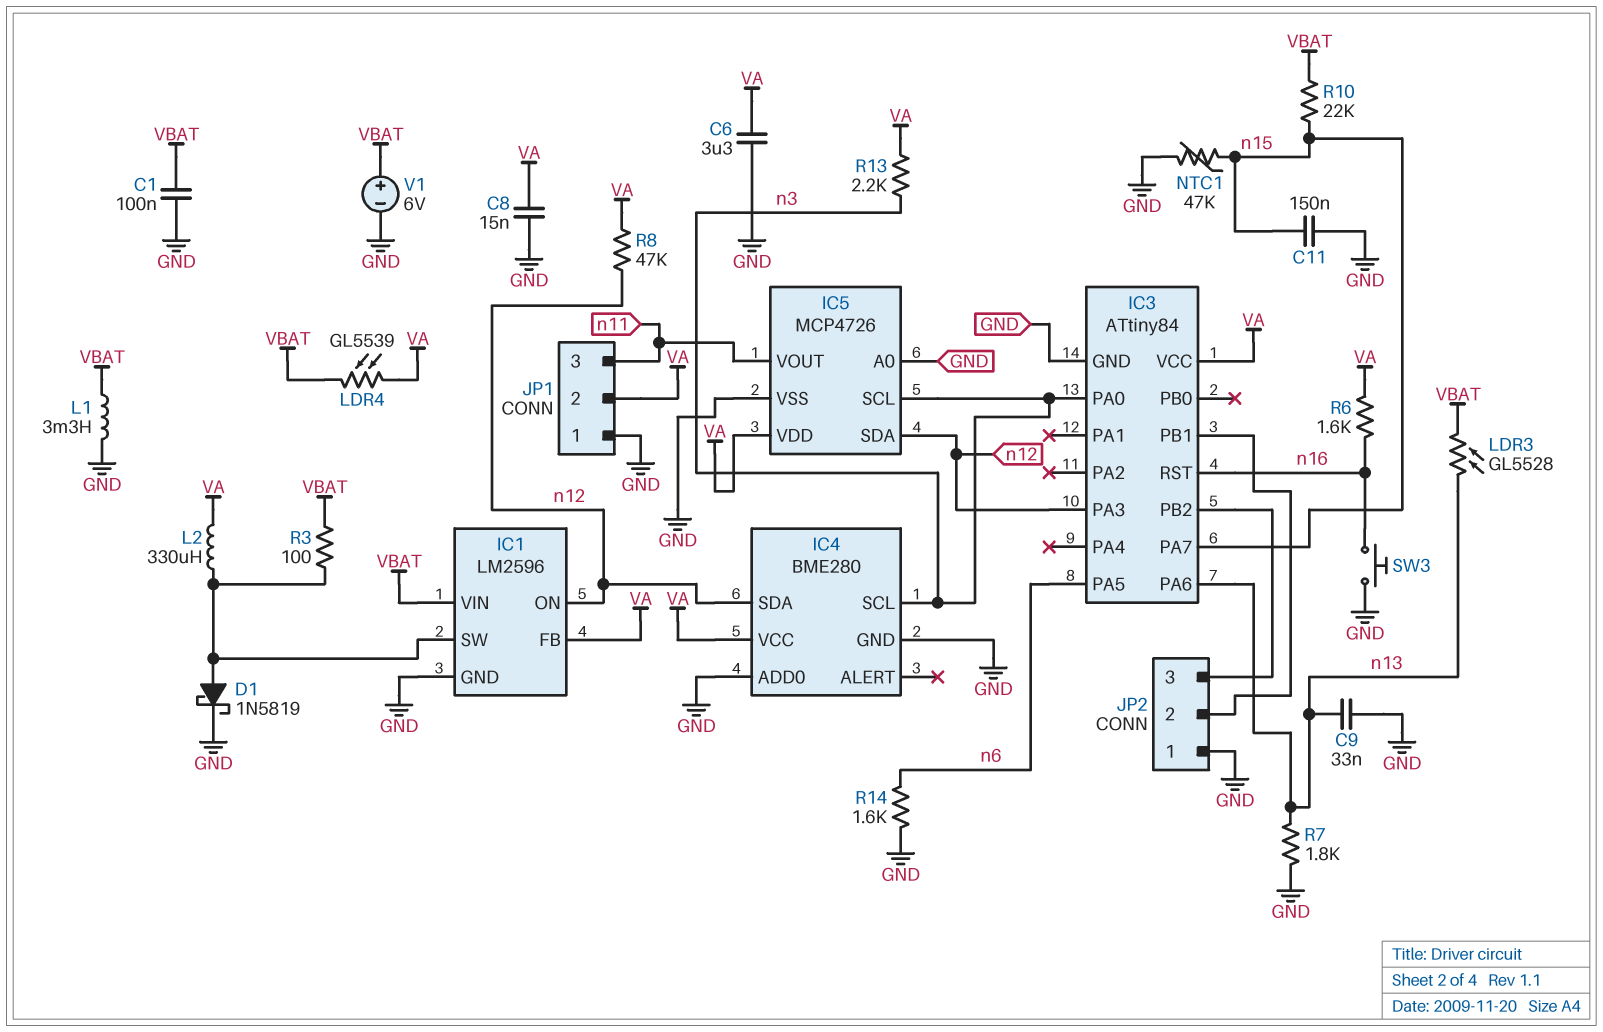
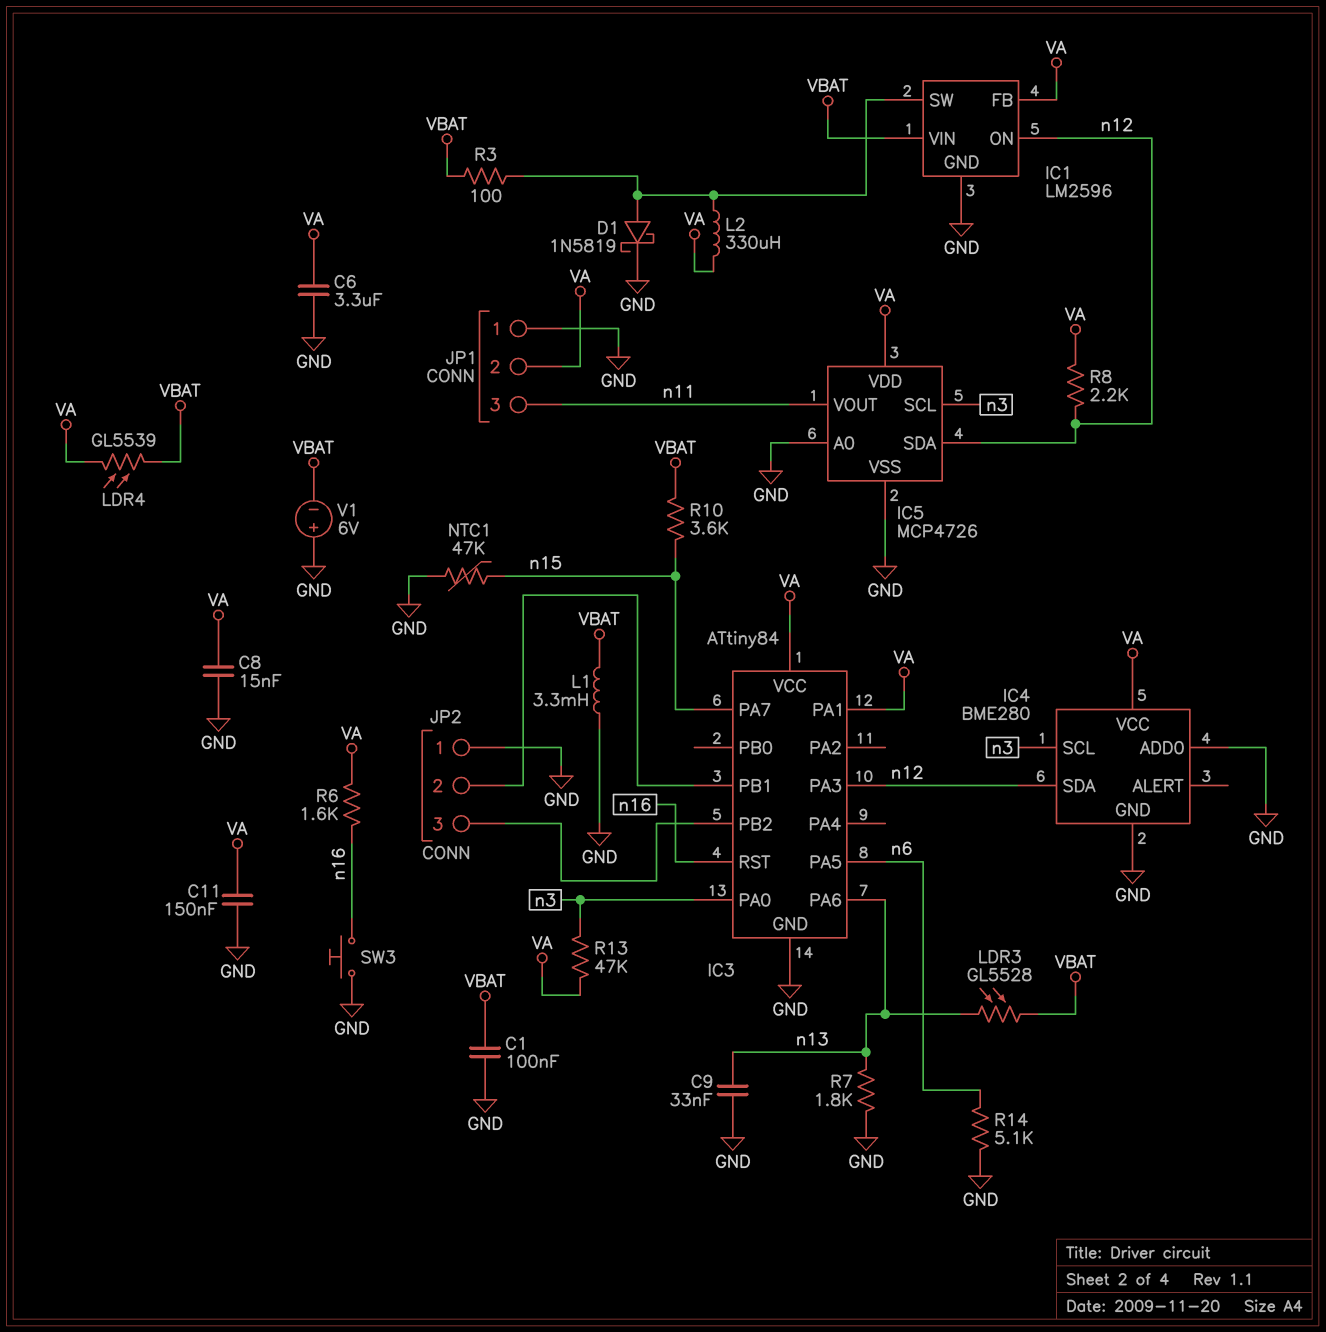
C11: 150nF (GND, n15) -> 150nF (GND, VA)
IC3 pin PA1: none -> VA
R8: 47k (VA, n12) -> 2.2k (VA, n12)
R10: 22k (VBAT, n15) -> 3.6k (VBAT, n15)
R13: 2.2k (VA, n3) -> 47k (VA, n3)
R14: 1.6k (GND, n6) -> 5.1k (GND, n6)
V1: 6V (plus VBAT, minus GND) -> 6V (plus GND, minus VBAT)

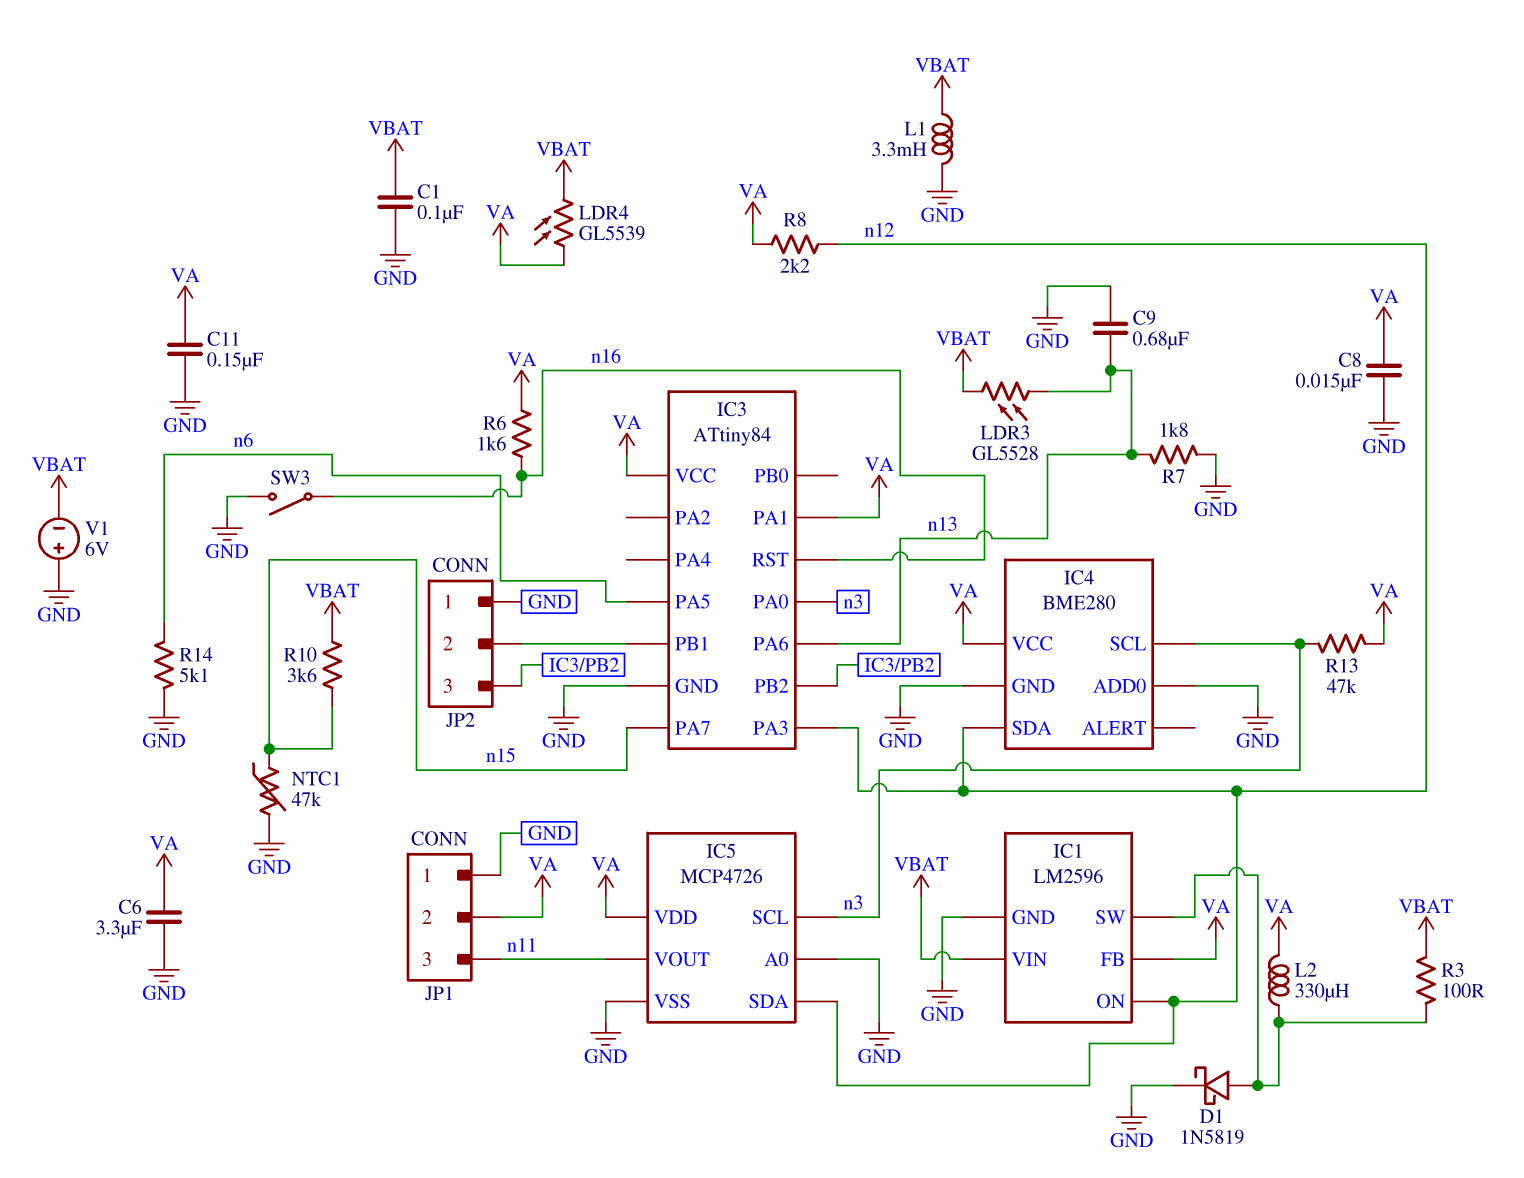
C9: 33nF (GND, n13) -> 680nF (GND, n13)
SW3: button (GND, n16) -> switch (GND, n16)

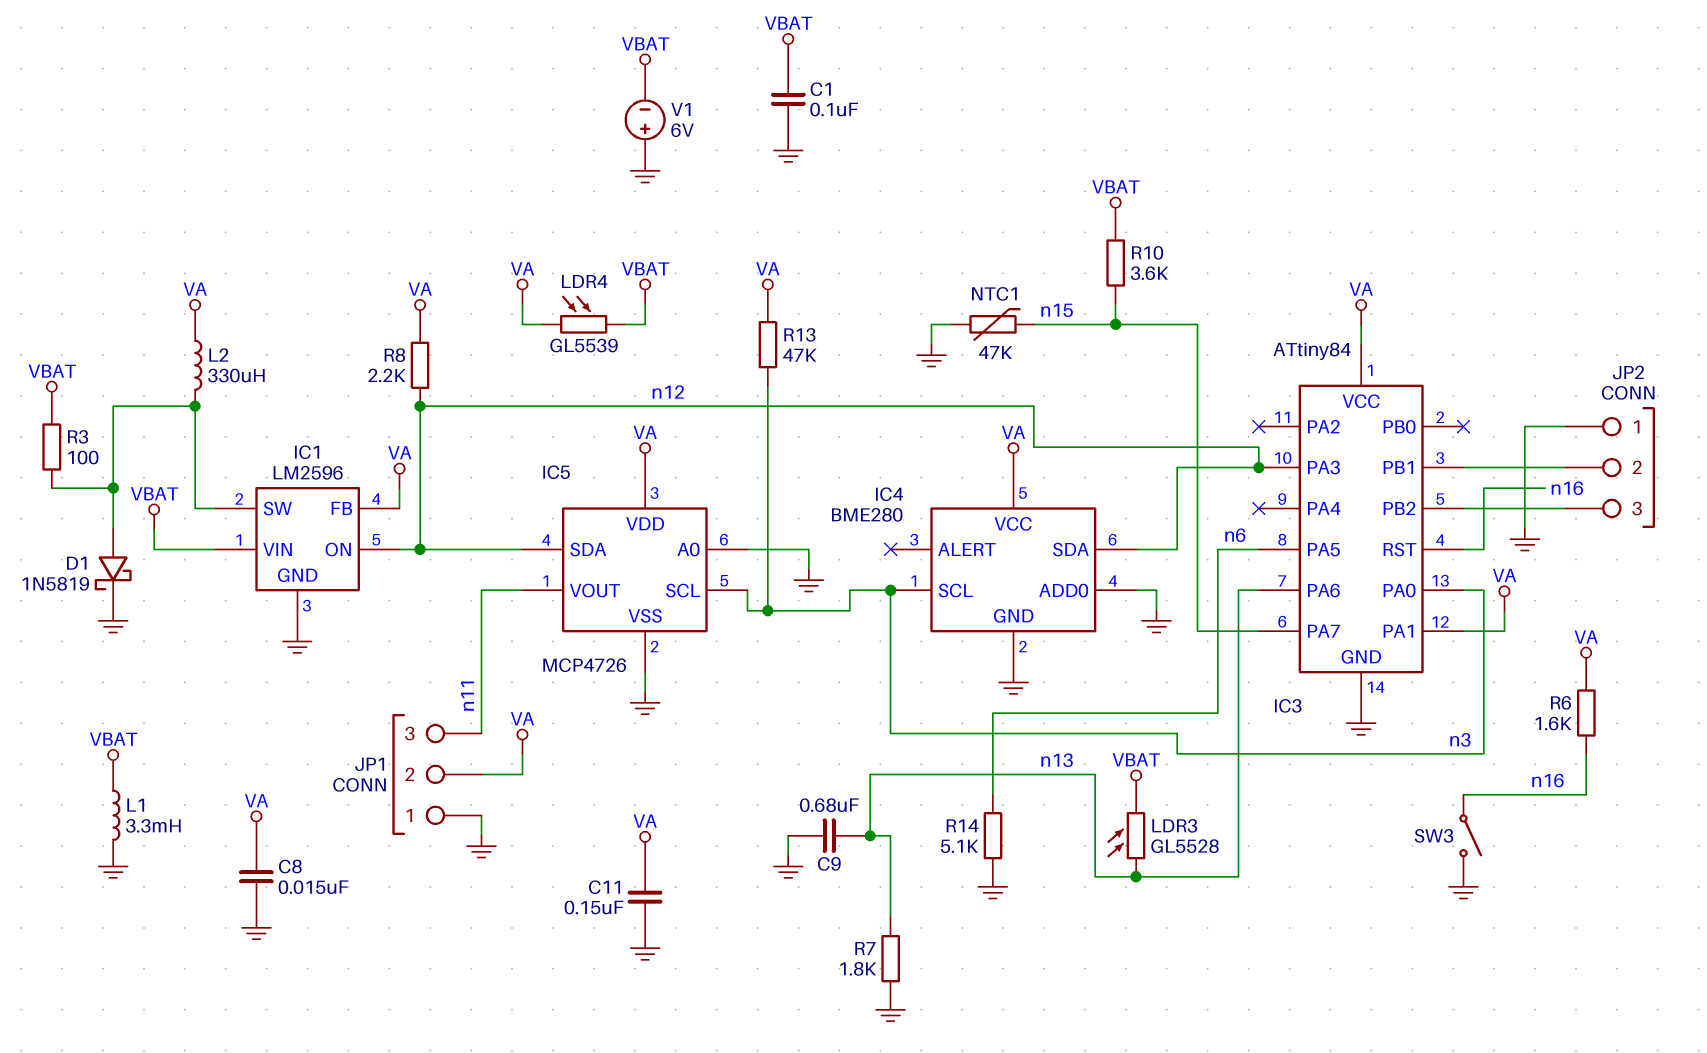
C6: 3.3uF (GND, VA) -> none

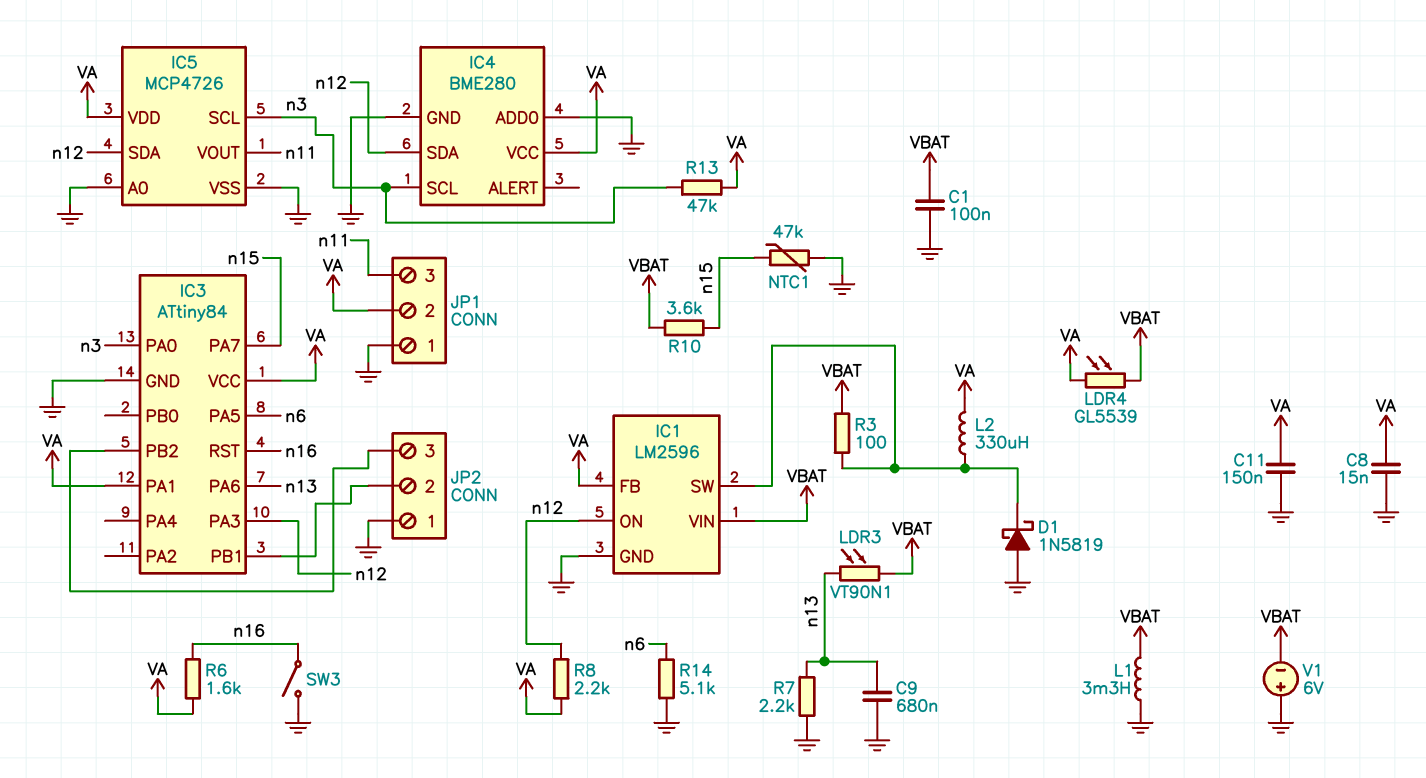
D1: schottky 1N5819 (A IC1/SW, K GND) -> schottky 1N5819 (A GND, K IC1/SW)
LDR3: GL5528 (VBAT, n13) -> VT90N1 (VBAT, n13)
R7: 1.8k (GND, n13) -> 2.2k (GND, n13)

